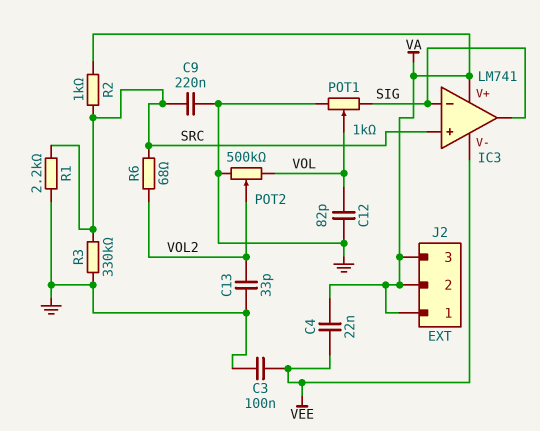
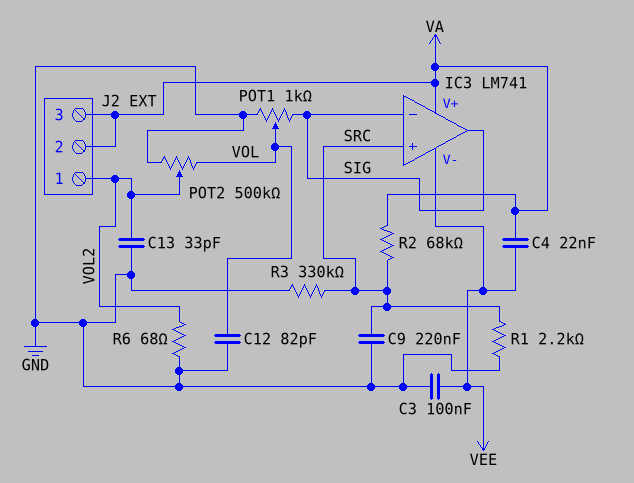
J2 pin 1: VA -> VOL2
R2: 1k (SRC, VA) -> 68k (SRC, VA)
R6: 68 (SRC, VOL2) -> 68 (GND, VOL2)

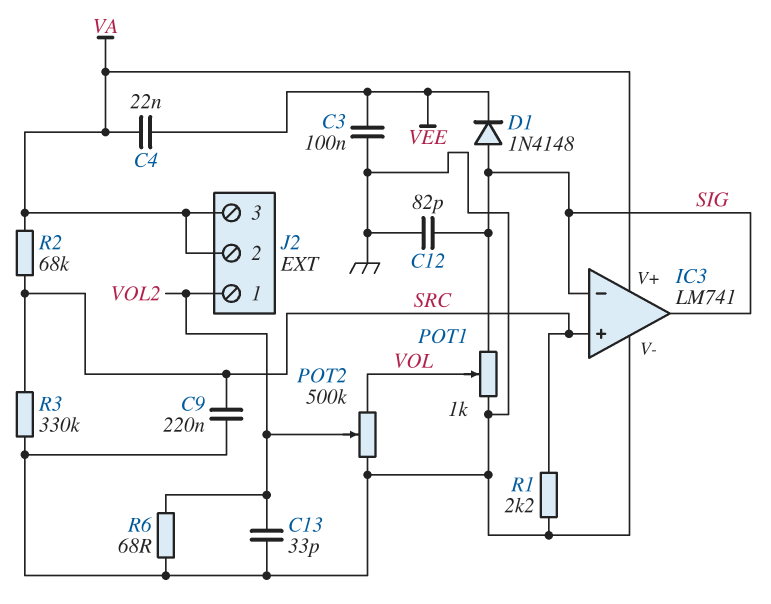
C12: 82pF (GND, VOL) -> 82pF (GND, SIG)
D1: none -> diode 1N4148 (A SIG, K VEE)
IC3 pin V-: VEE -> GND

